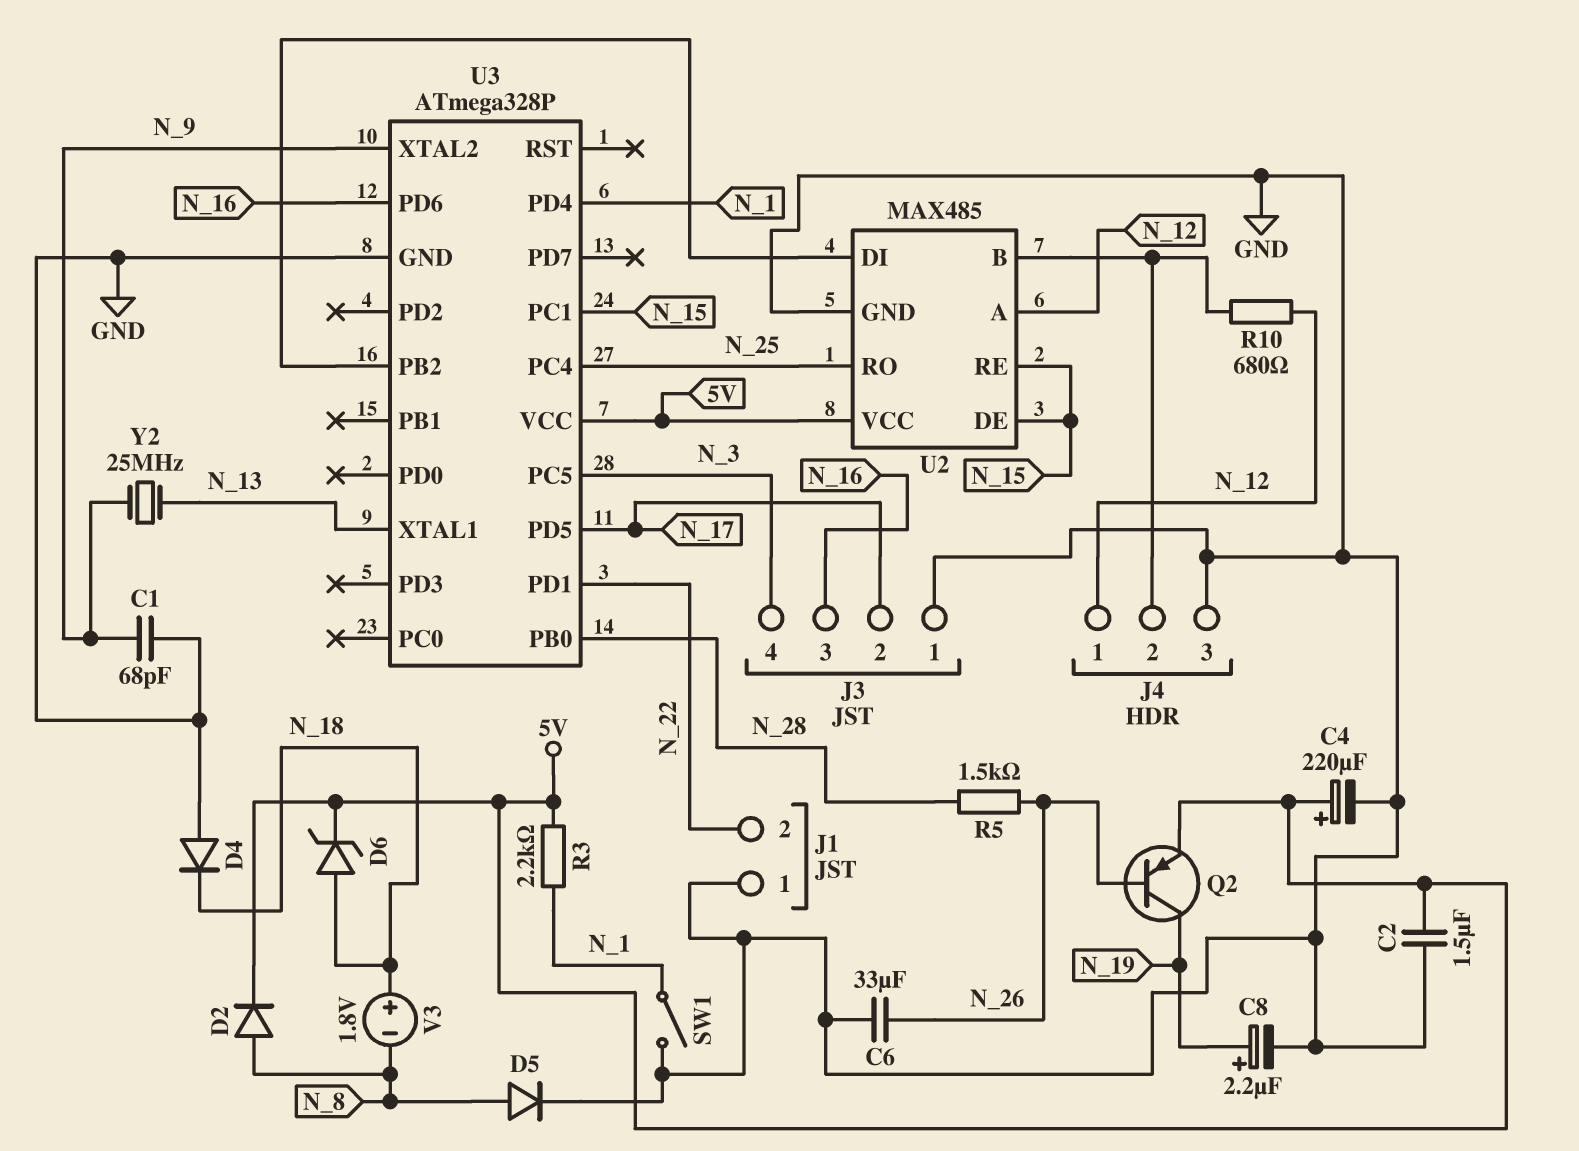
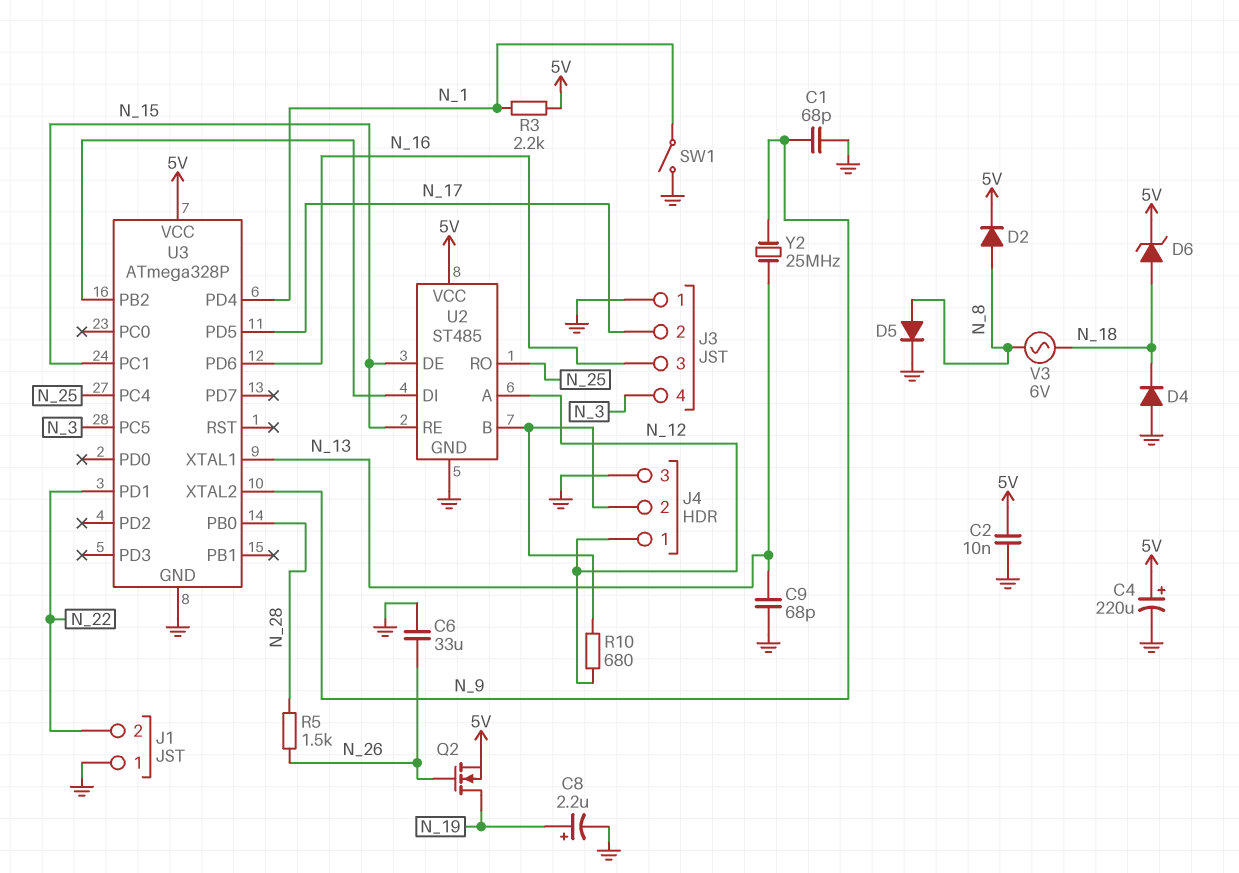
C2: 1.5uF (5V, GND) -> 10nF (5V, GND)
C9: none -> 68pF (GND, N_13)
Q2: PNP (B N_26, C N_19, E 5V) -> NMOS (G N_26, D N_19, S 5V)
U2: MAX485 -> ST485
V3: 1.8V (plus N_18, minus N_8) -> AC 6V (N_8, N_18)

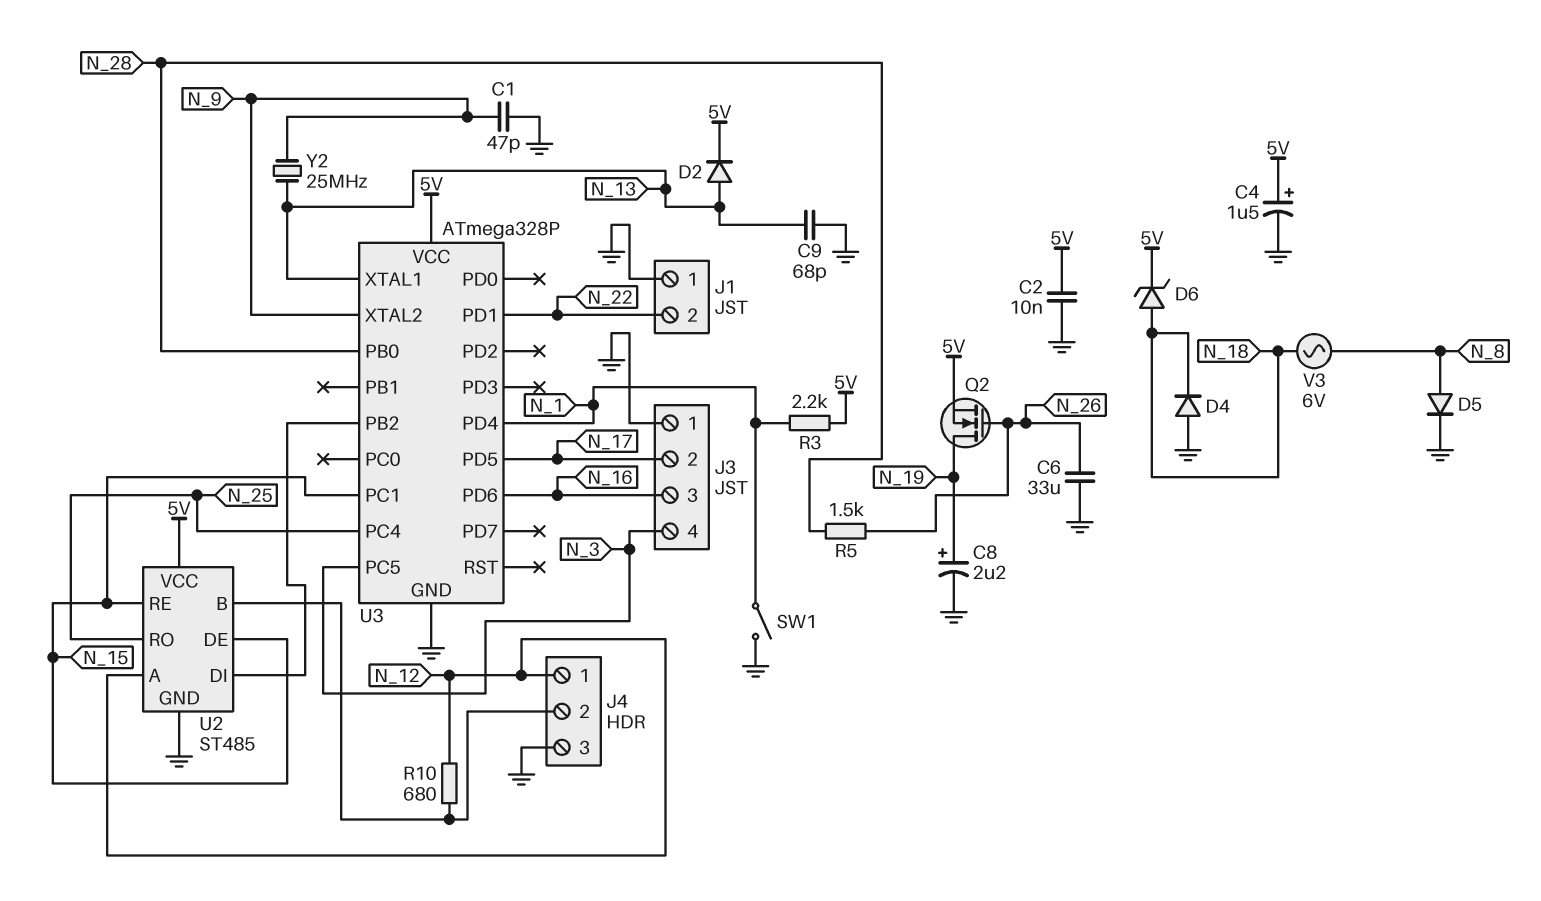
C1: 68pF (GND, N_9) -> 47pF (GND, N_9)
C4: 220uF (plus 5V, minus GND) -> 1.5uF (plus 5V, minus GND)
D2: diode (A N_8, K 5V) -> diode (A N_13, K 5V)

